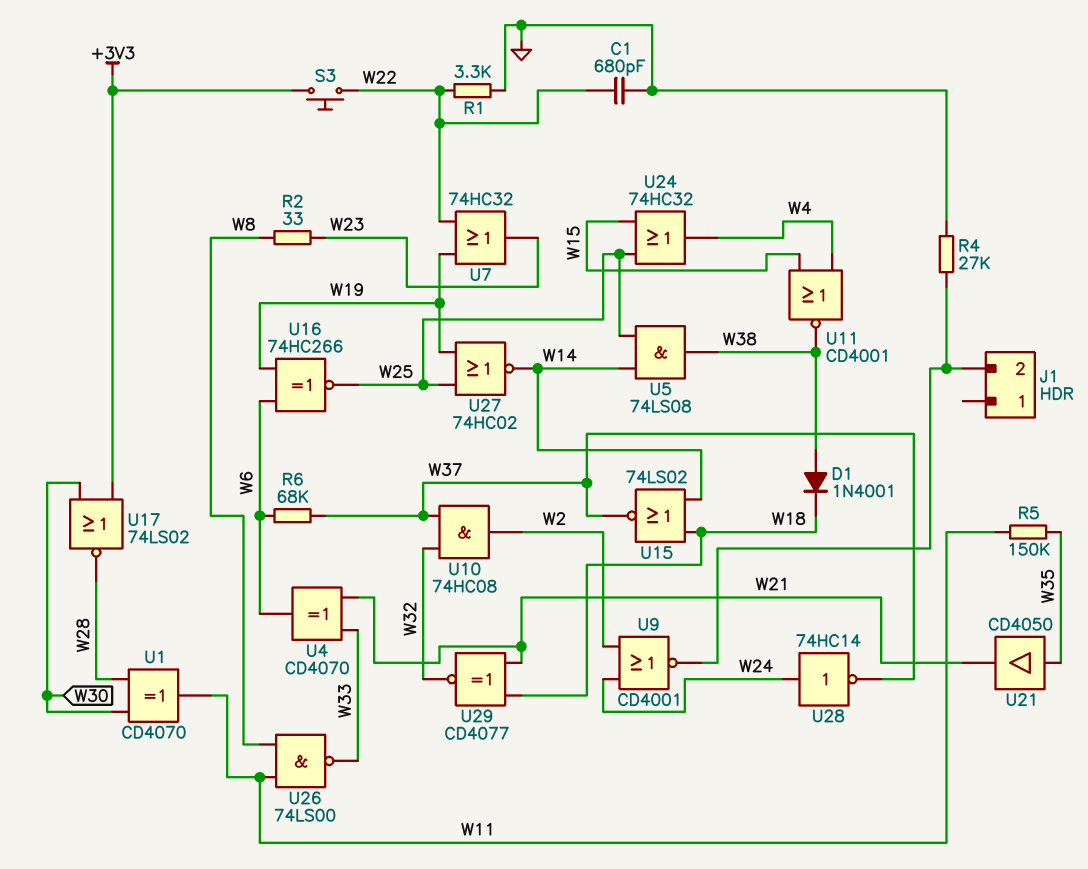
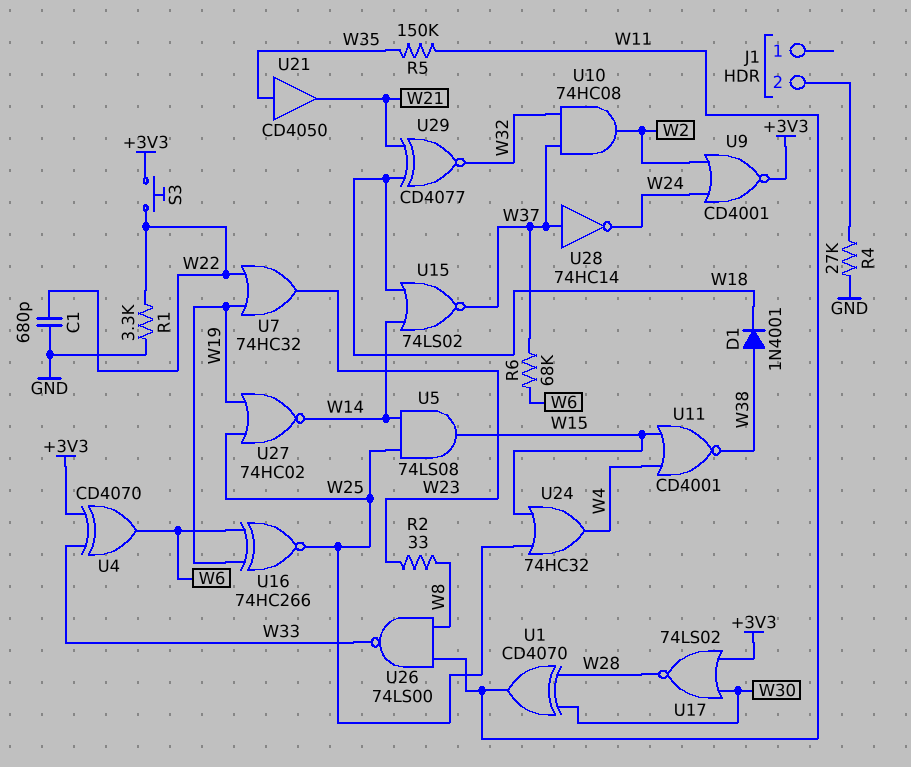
U4: XOR CD4070 (in W21, in W33, out W6) -> XOR CD4070 (in +3V3, in W33, out W6)
U5: AND 74LS08 (in W14, in W25, out W38) -> AND 74LS08 (in W14, in W25, out W15)
U9: NOR CD4001 (in W2, in W24, out J1/2) -> NOR CD4001 (in W2, in W24, out +3V3)
U28: NOT 74HC14 (in W24, out W37) -> NOT 74HC14 (in W37, out W24)

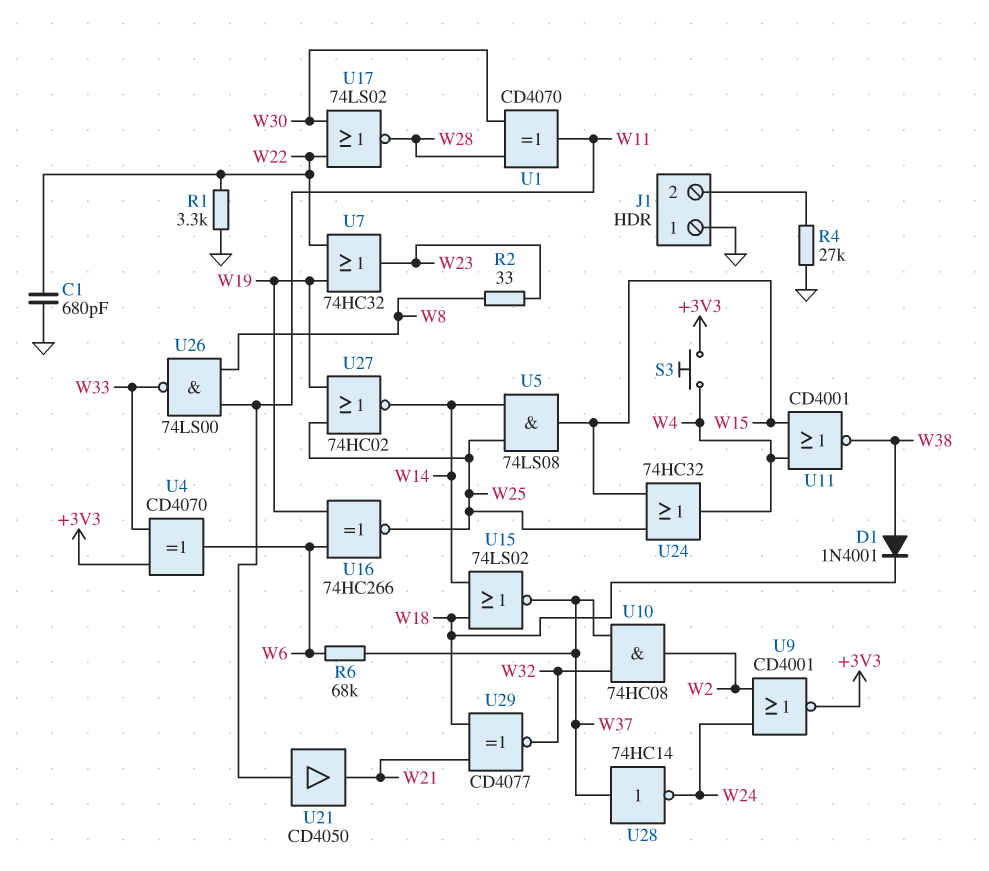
J1 pin 1: none -> GND
R5: 150k (W11, W35) -> none
S3: button (+3V3, W22) -> button (+3V3, W4)
U17: NOR 74LS02 (in +3V3, in W30, out W28) -> NOR 74LS02 (in W22, in W30, out W28)
U21: buffer CD4050 (in W35, out W21) -> buffer CD4050 (in W11, out W21)

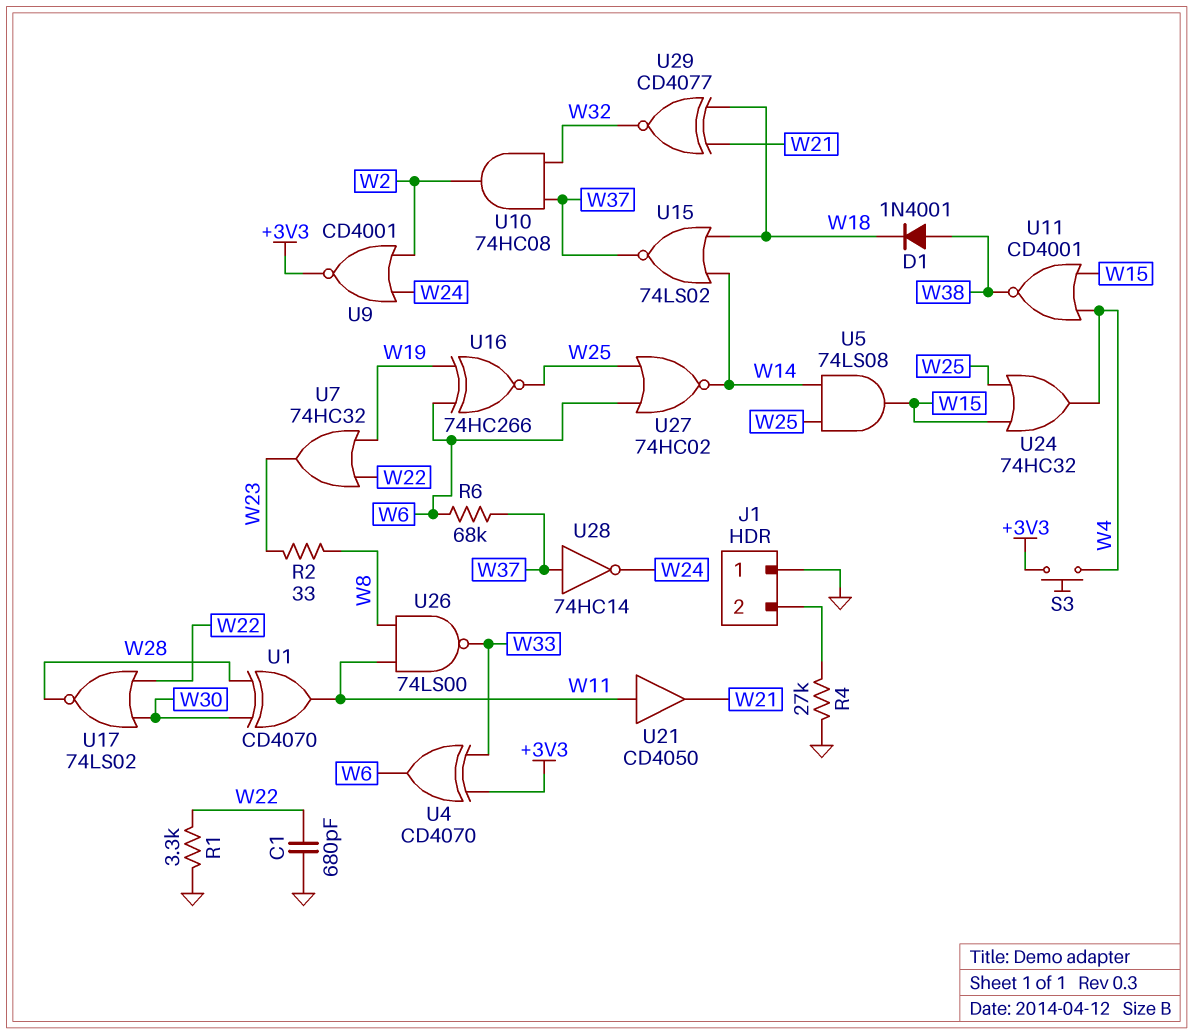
U27: NOR 74HC02 (in W19, in W25, out W14) -> NOR 74HC02 (in W6, in W25, out W14)

